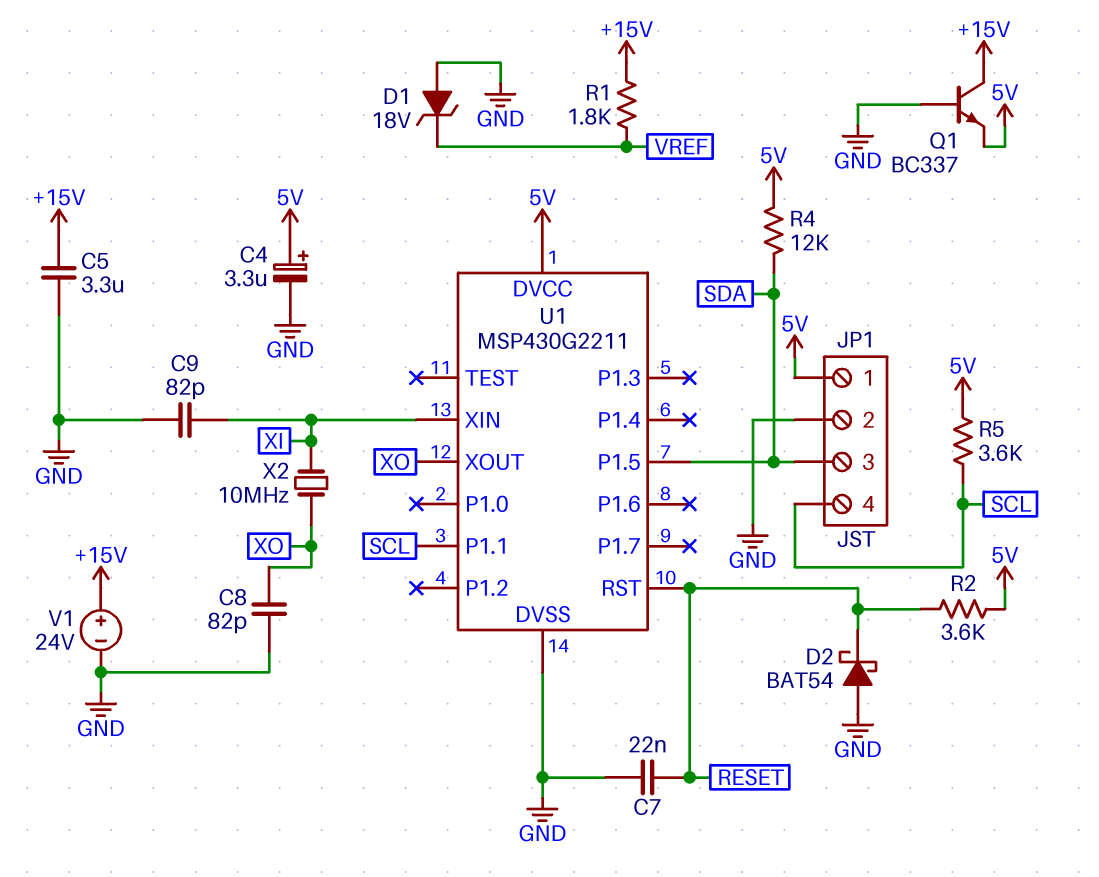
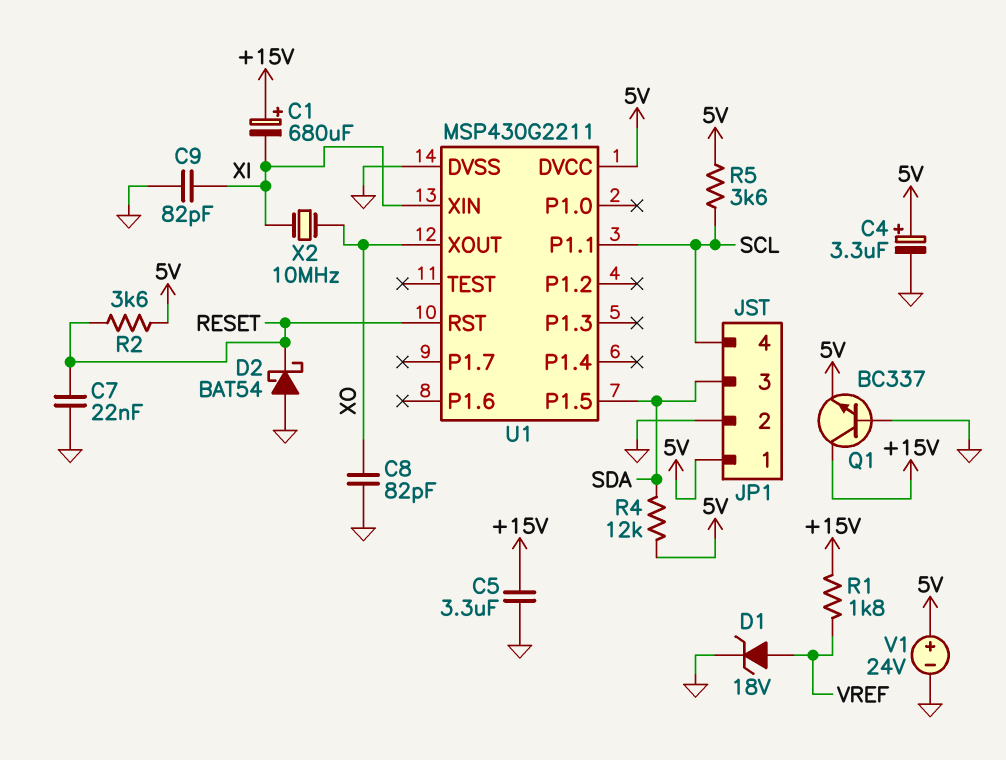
C1: none -> 680uF (plus +15V, minus XI)
D1: zener 18V (A GND, K VREF) -> zener 18V (A VREF, K GND)
V1: 24V (plus +15V, minus GND) -> 24V (plus 5V, minus GND)

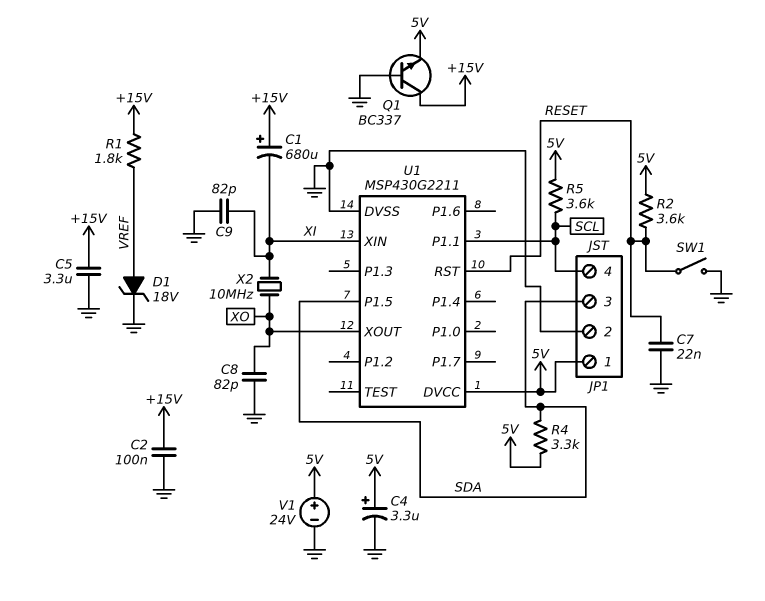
C2: none -> 100nF (+15V, GND)
D2: schottky BAT54 (A GND, K RESET) -> none
R4: 12k (5V, SDA) -> 3.3k (5V, SDA)
SW1: none -> switch (GND, RESET)

